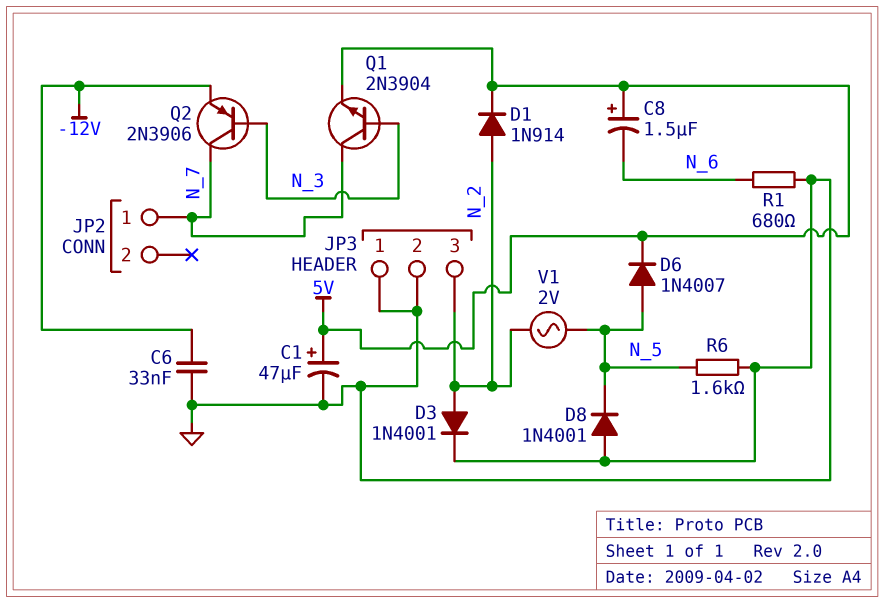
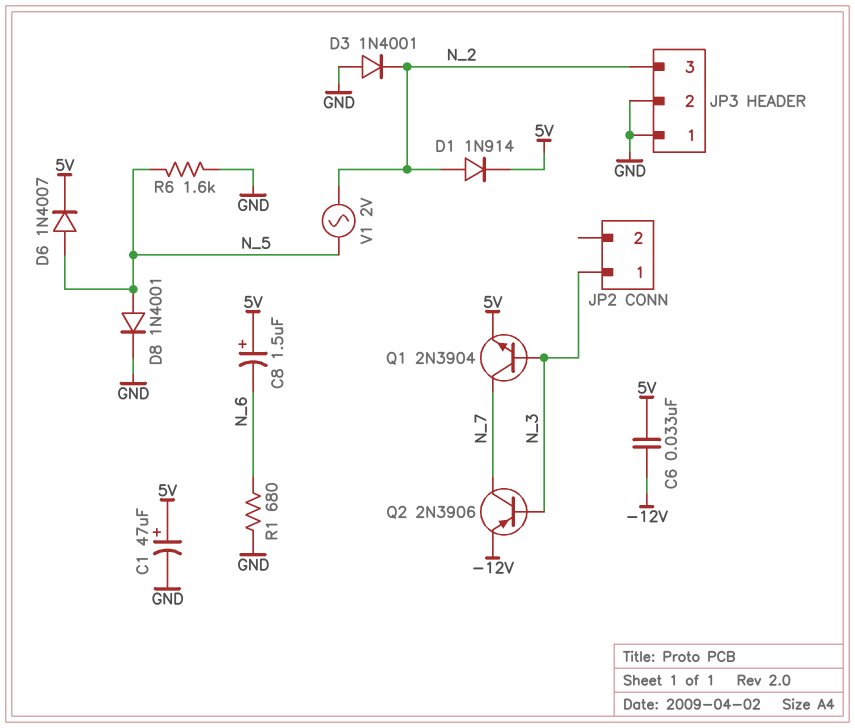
C6: 33nF (-12V, GND) -> 33nF (-12V, 5V)
D3: diode 1N4001 (A N_2, K GND) -> diode 1N4001 (A GND, K N_2)
D8: diode 1N4001 (A GND, K N_5) -> diode 1N4001 (A N_5, K GND)
JP2 pin 1: N_7 -> N_3

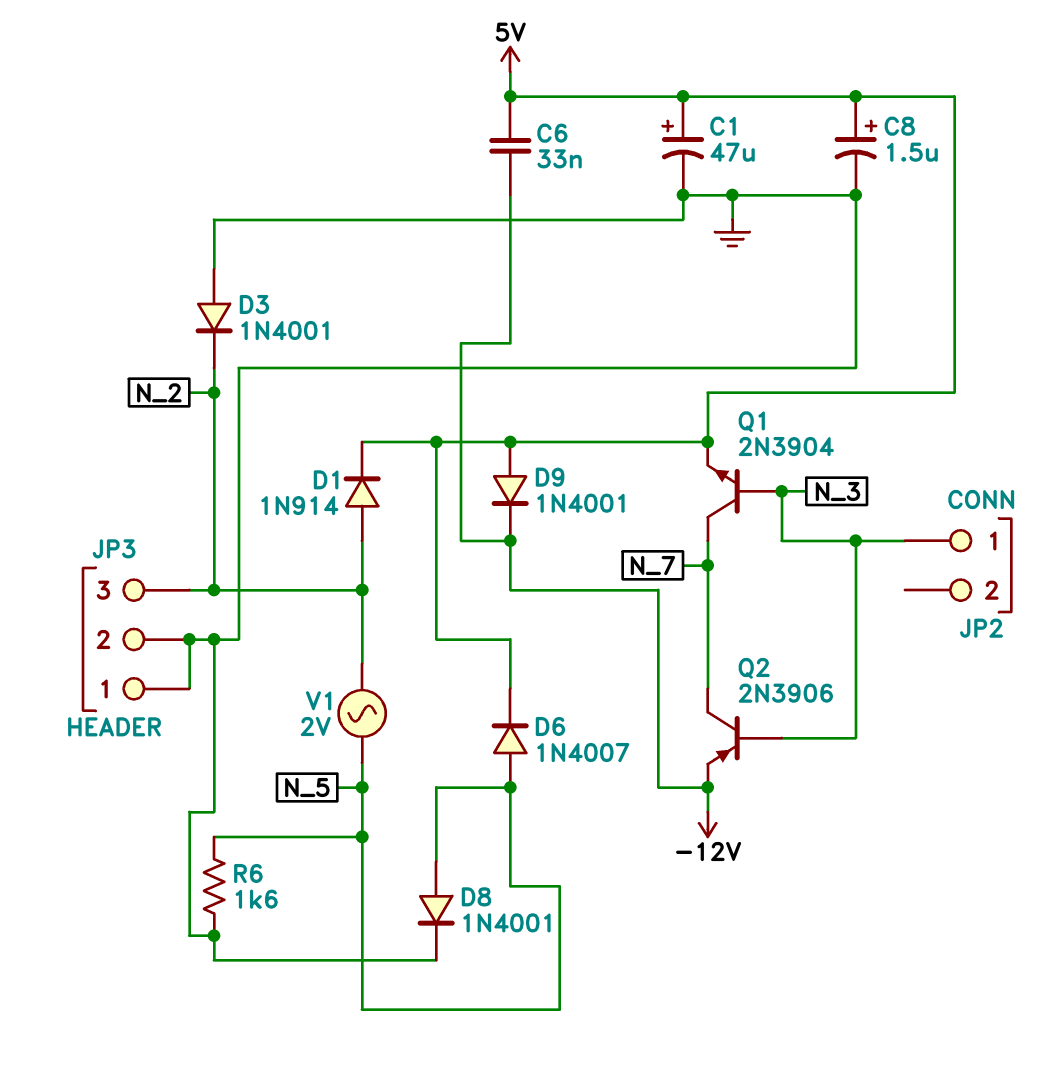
C8: 1.5uF (plus 5V, minus N_6) -> 1.5uF (plus 5V, minus GND)
D9: none -> diode 1N4001 (A 5V, K -12V)
R1: 680 (GND, N_6) -> none

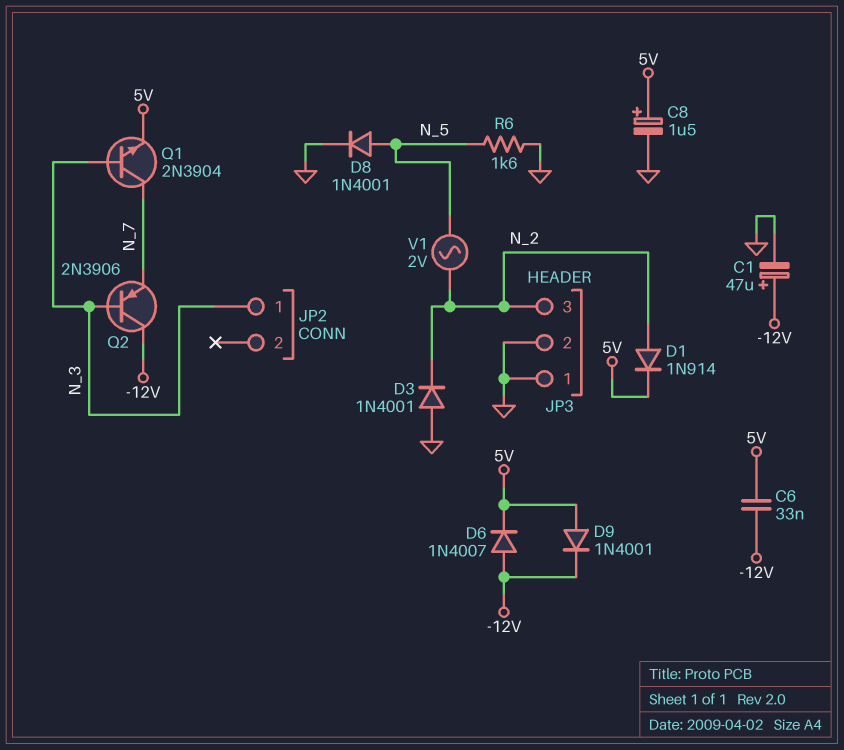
C1: 47uF (plus 5V, minus GND) -> 47uF (plus -12V, minus GND)
D6: diode 1N4007 (A N_5, K 5V) -> diode 1N4007 (A -12V, K 5V)
Q2: PNP 2N3906 (B N_3, C N_7, E -12V) -> PNP 2N3906 (B N_3, C -12V, E N_7)

